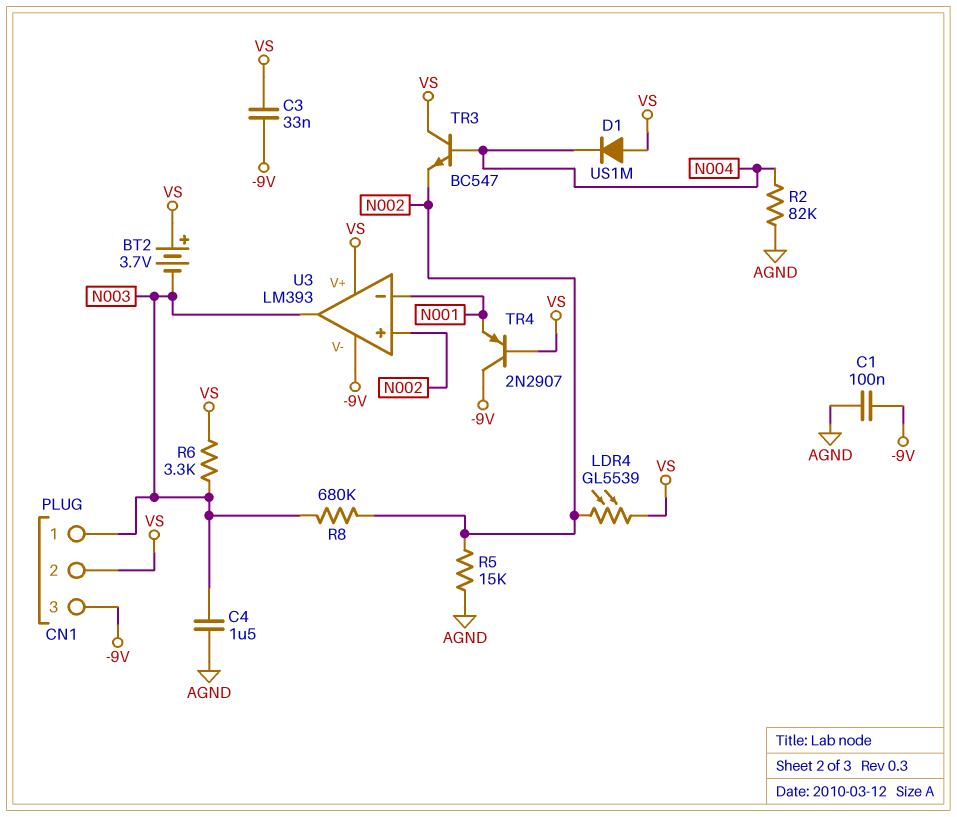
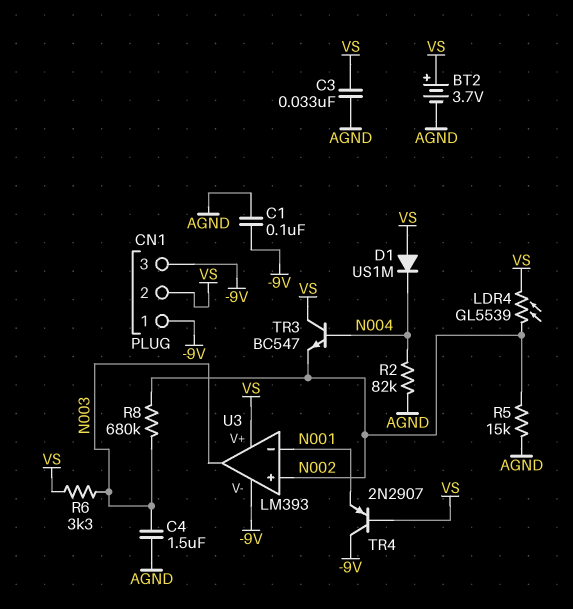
BT2: 3.7V (plus VS, minus N003) -> 3.7V (plus VS, minus AGND)
C3: 33nF (-9V, VS) -> 33nF (AGND, VS)
CN1 pin 1: N003 -> -9V

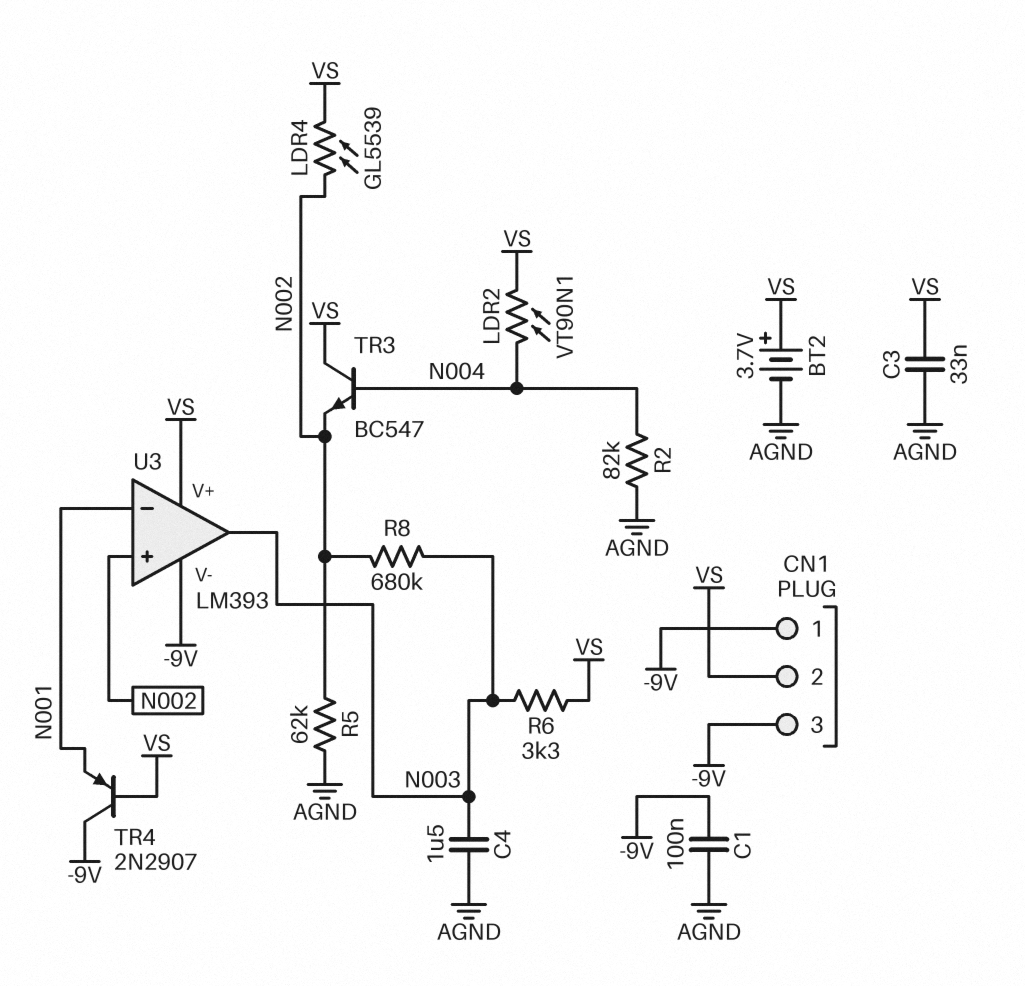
D1: diode US1M (A VS, K N004) -> none
LDR2: none -> VT90N1 (N004, VS)
R5: 15k (AGND, N002) -> 62k (AGND, N002)

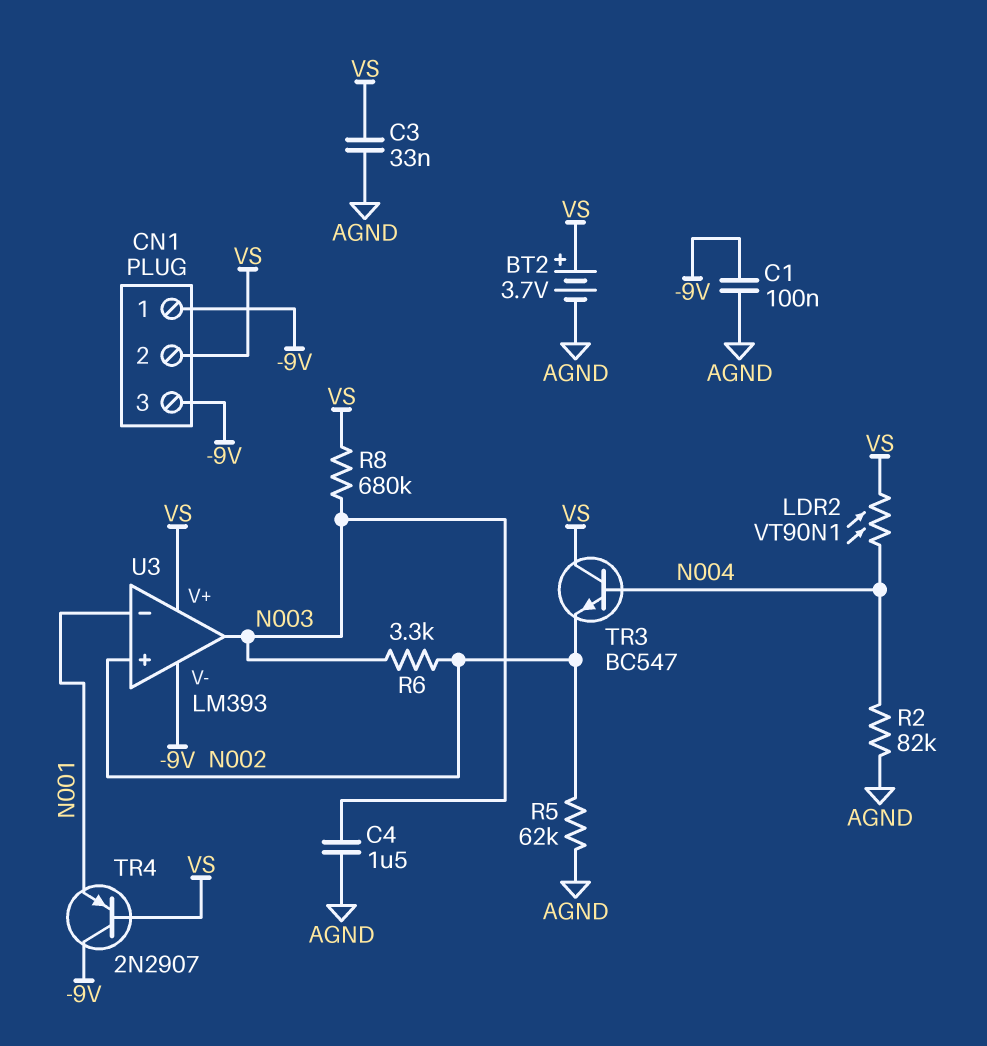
LDR4: GL5539 (N002, VS) -> none
R6: 3.3k (N003, VS) -> 3.3k (N002, N003)
R8: 680k (N002, N003) -> 680k (N003, VS)

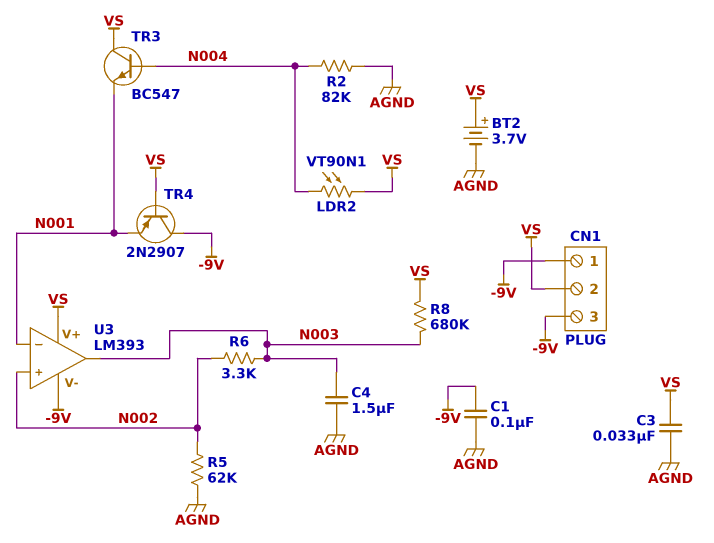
TR3: NPN BC547 (B N004, C VS, E N002) -> NPN BC547 (B N004, C VS, E N001)

